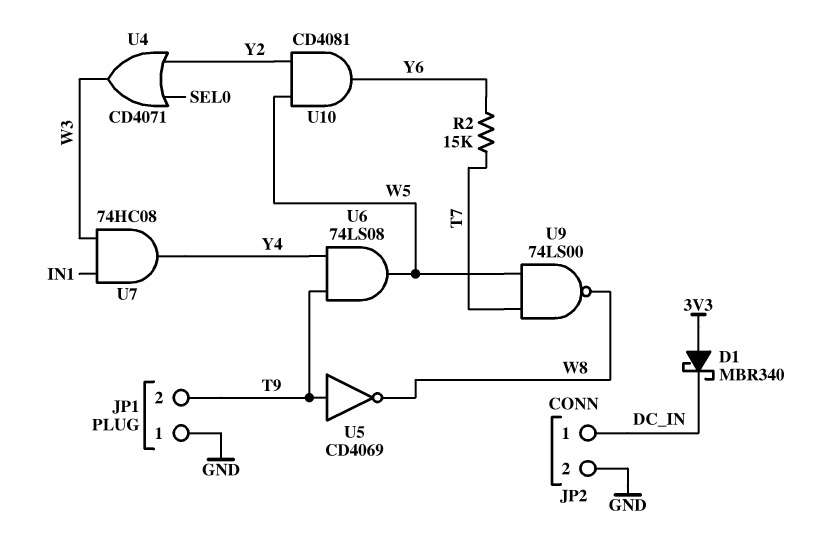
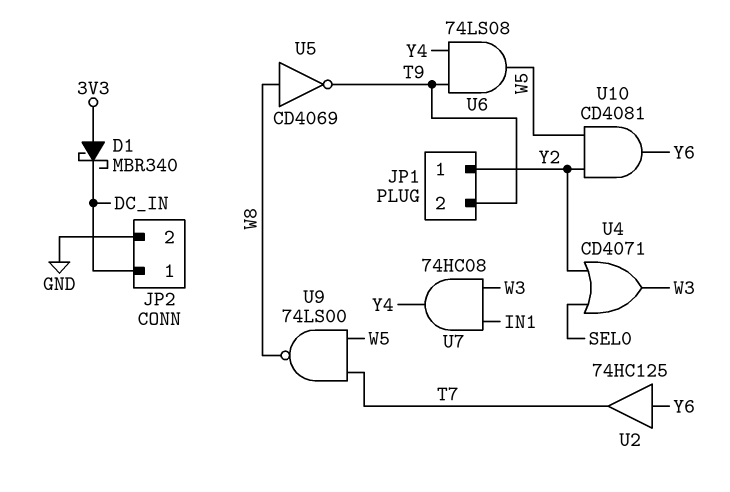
JP1 pin 1: GND -> Y2
R2: 15k (T7, Y6) -> none
U2: none -> buffer 74HC125 (in Y6, out T7)
U5: NOT CD4069 (in T9, out W8) -> NOT CD4069 (in W8, out T9)

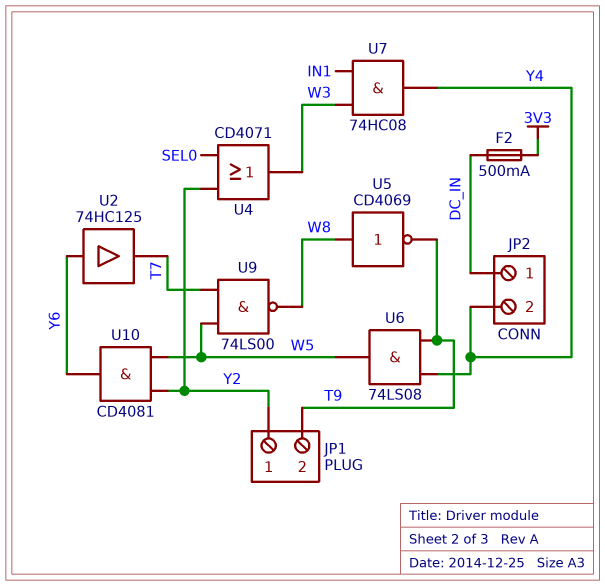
D1: schottky MBR340 (A 3V3, K DC_IN) -> none
F2: none -> 500mA (3V3, DC_IN)
JP2 pin 2: GND -> Y4

